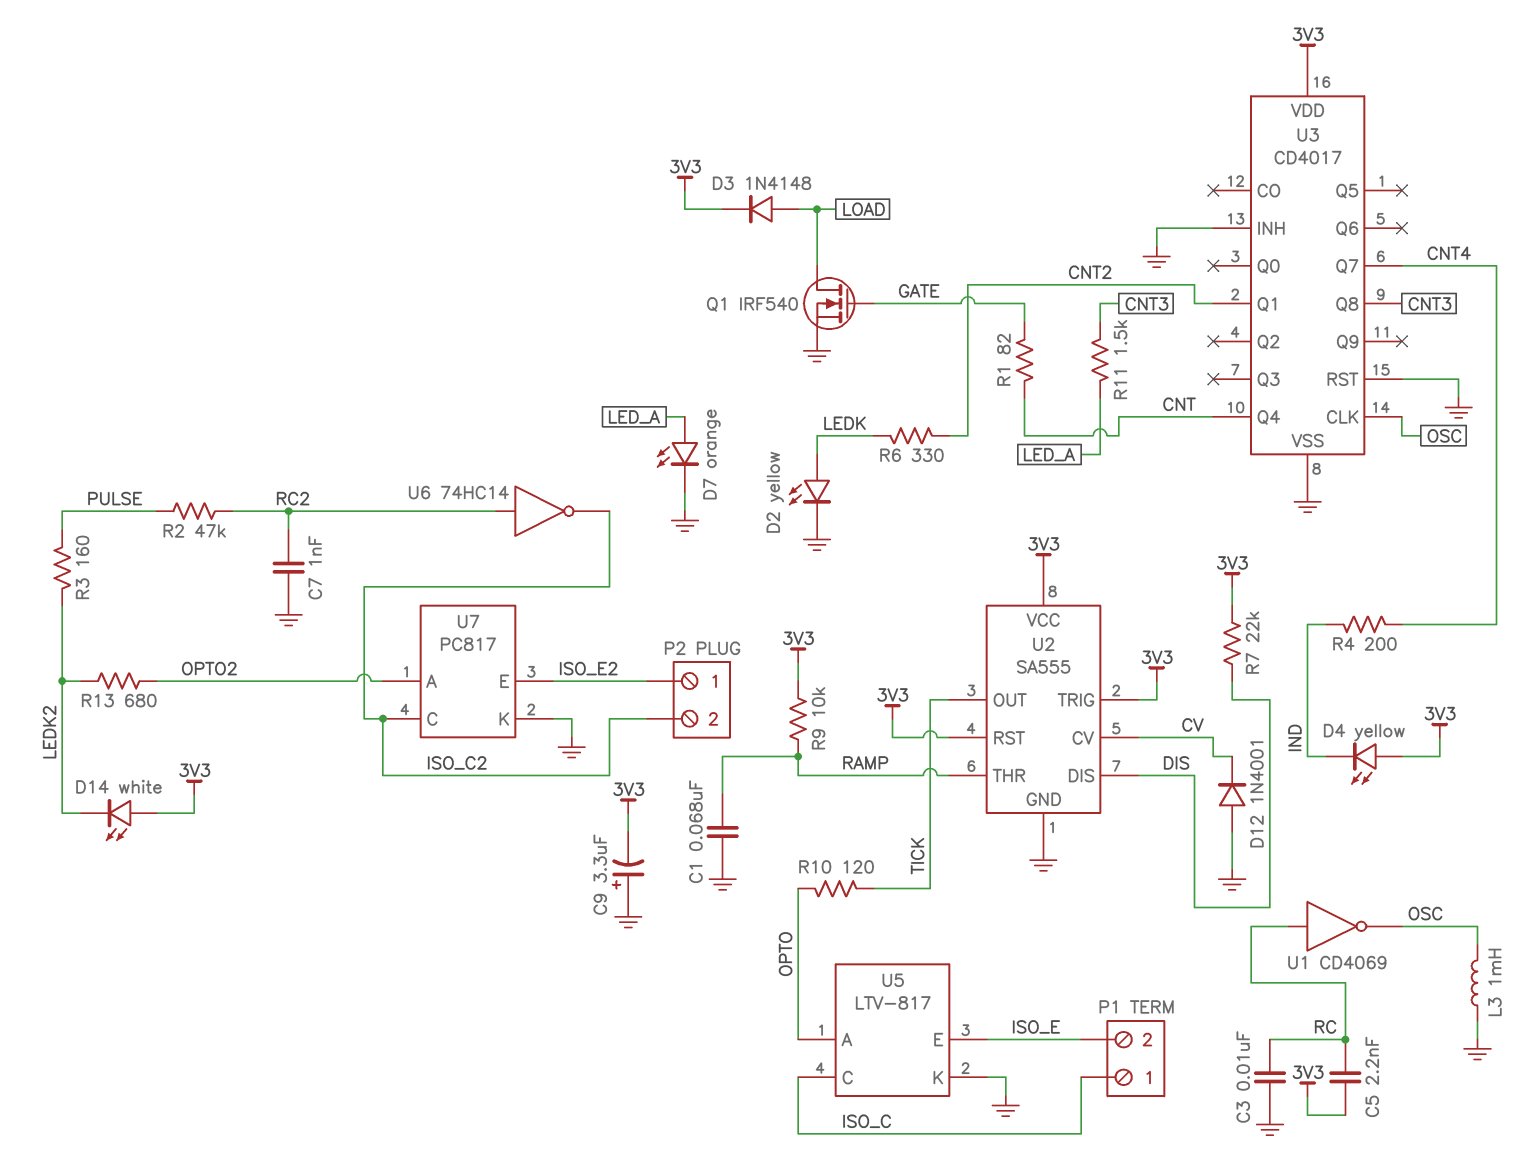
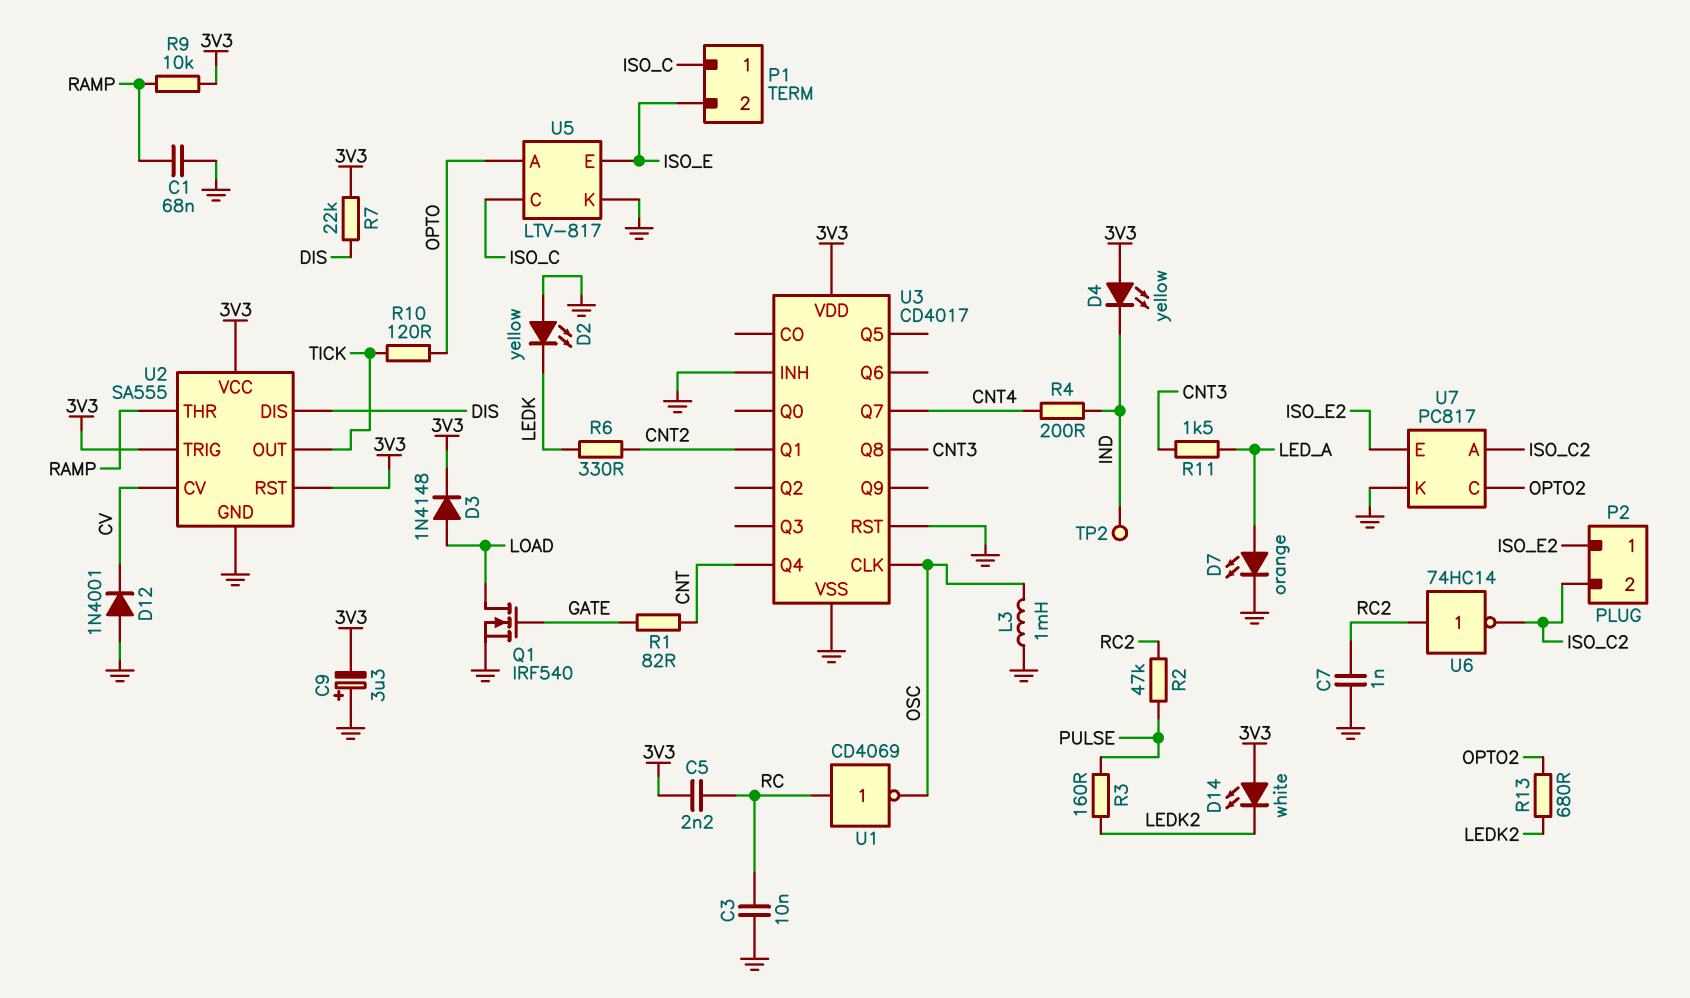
D2: LED yellow (A LEDK, K GND) -> LED yellow (A GND, K LEDK)
TP2: none -> test point (IND)
U7 pin A: OPTO2 -> ISO_C2
U7 pin C: ISO_C2 -> OPTO2

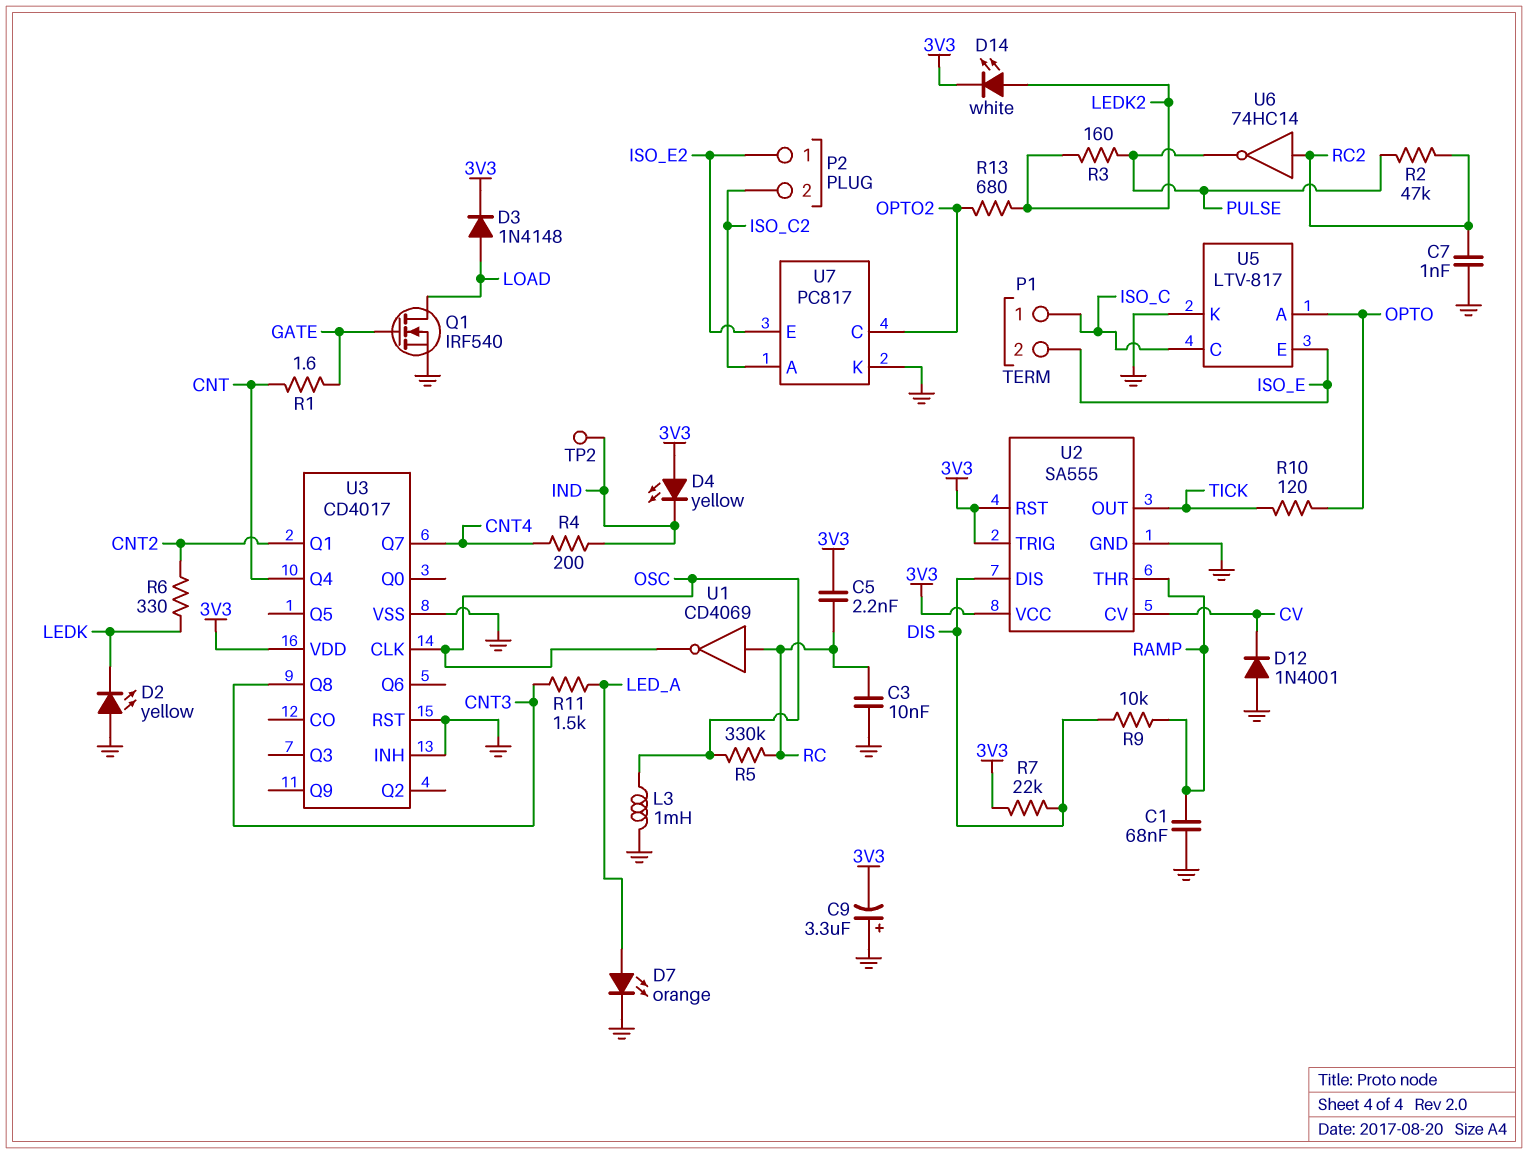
D14: LED white (A 3V3, K LEDK2) -> LED white (A LEDK2, K 3V3)
R1: 82 (CNT, GATE) -> 1.6 (CNT, GATE)
R5: none -> 330k (OSC, RC)
R9: 10k (3V3, RAMP) -> 10k (DIS, RAMP)
U6: NOT 74HC14 (in RC2, out ISO_C2) -> NOT 74HC14 (in RC2, out PULSE)

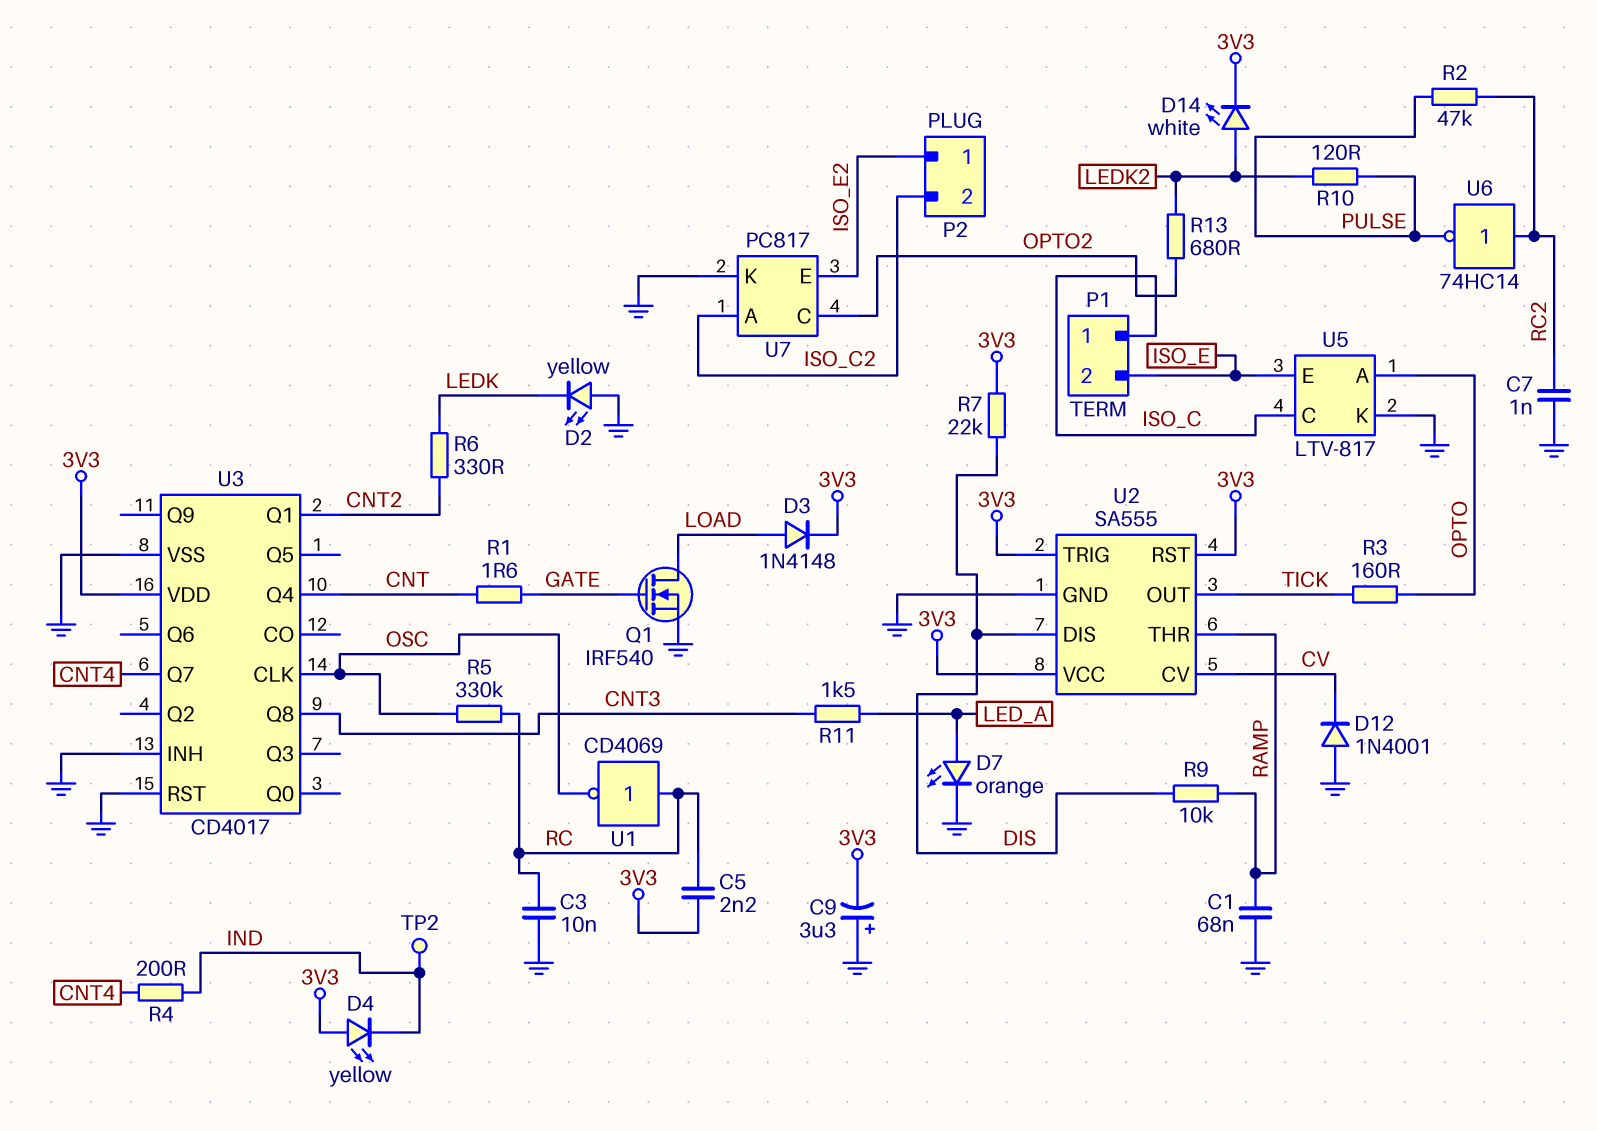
L3: 1mH (GND, OSC) -> none
R3: 160 (LEDK2, PULSE) -> 160 (OPTO, TICK)
R10: 120 (OPTO, TICK) -> 120 (LEDK2, PULSE)

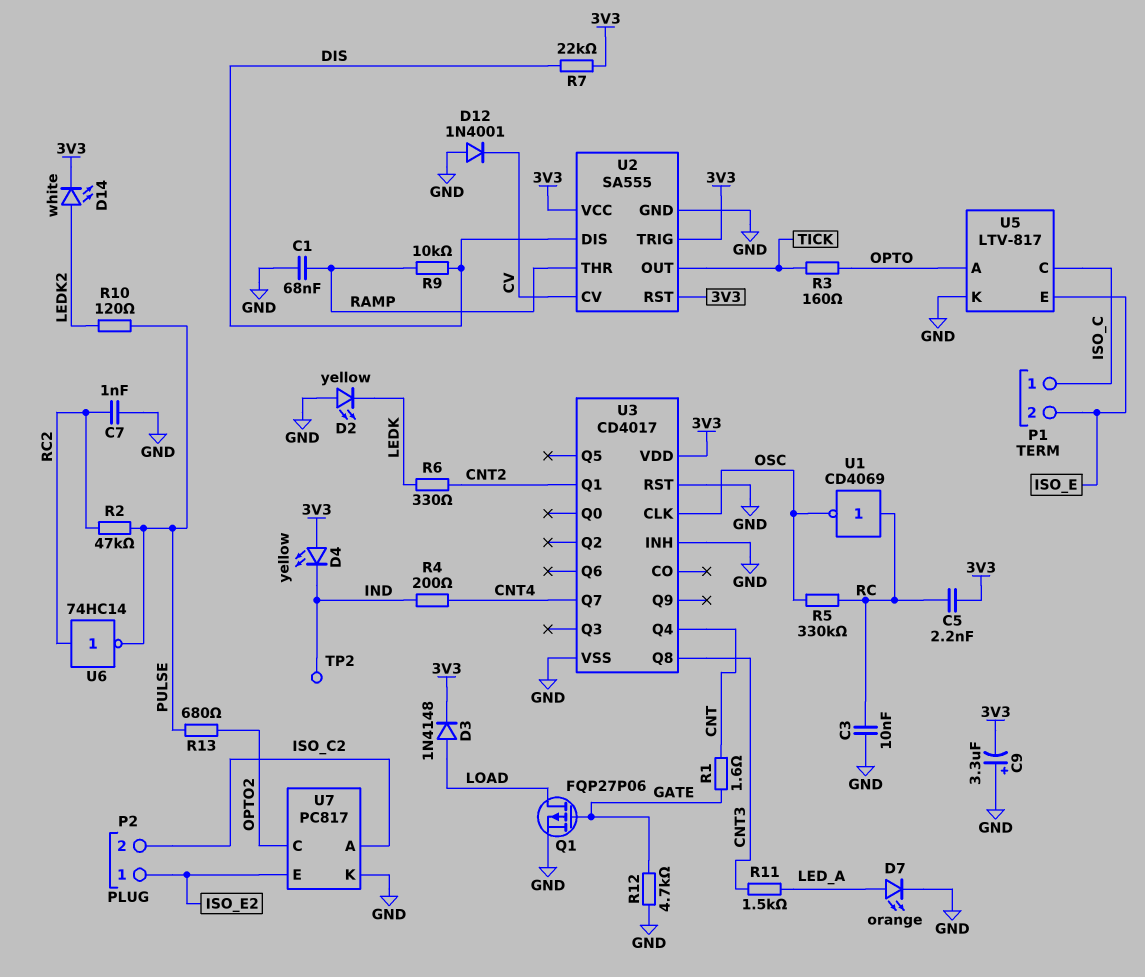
Q1: NMOS IRF540 (G GATE, D LOAD, S GND) -> PMOS FQP27P06 (G GATE, D LOAD, S GND)
R12: none -> 4.7k (GATE, GND)
R13: 680 (LEDK2, OPTO2) -> 680 (OPTO2, PULSE)

